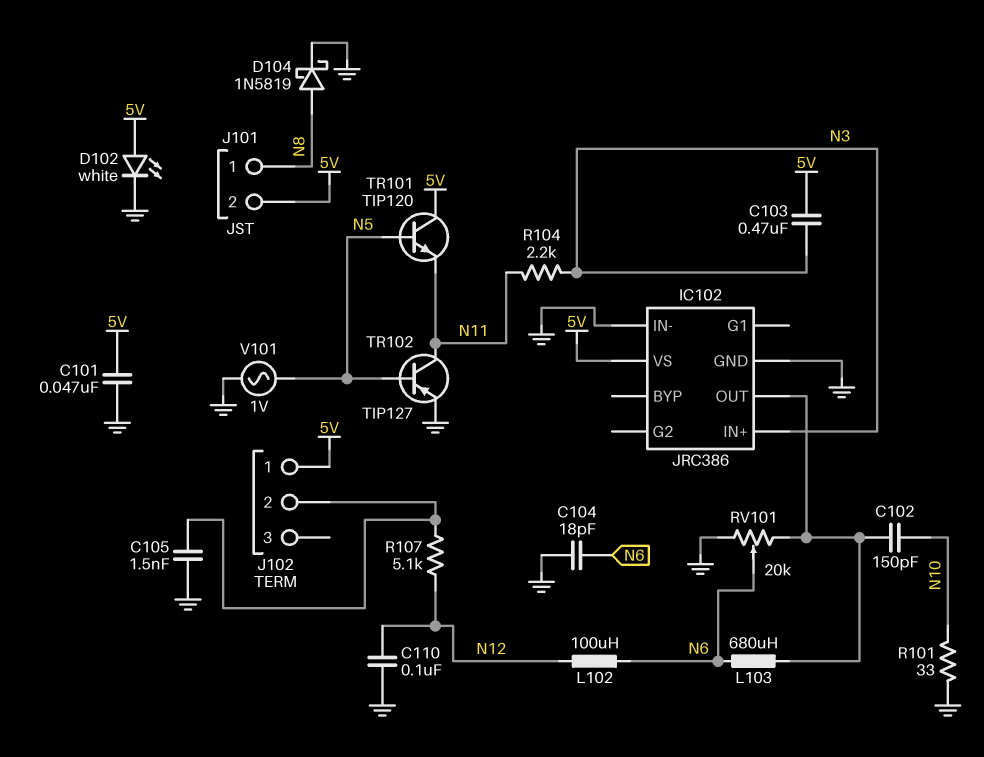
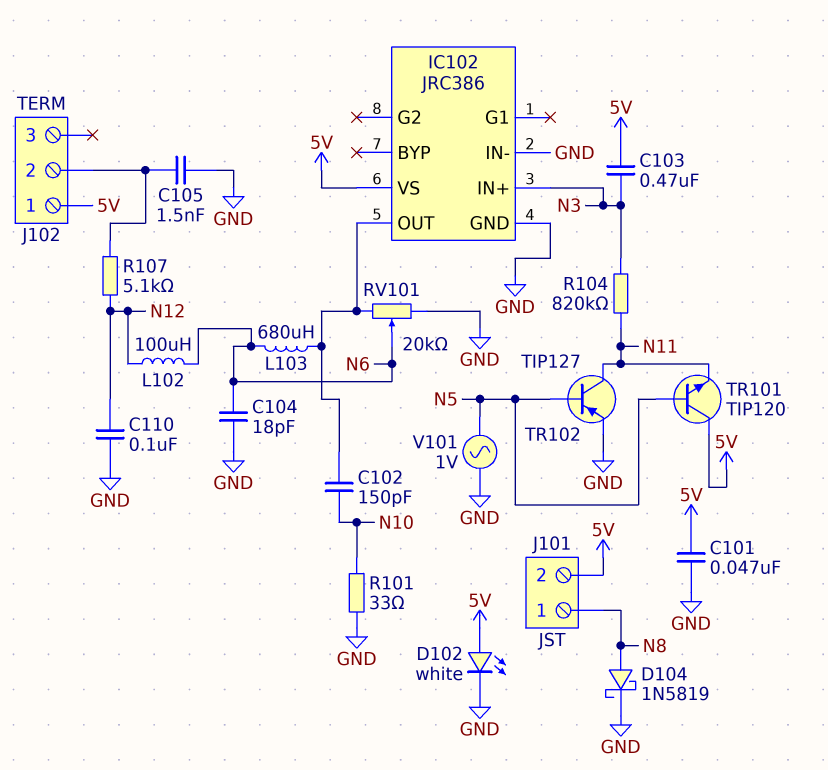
R104: 2.2k (N3, N11) -> 820k (N3, N11)

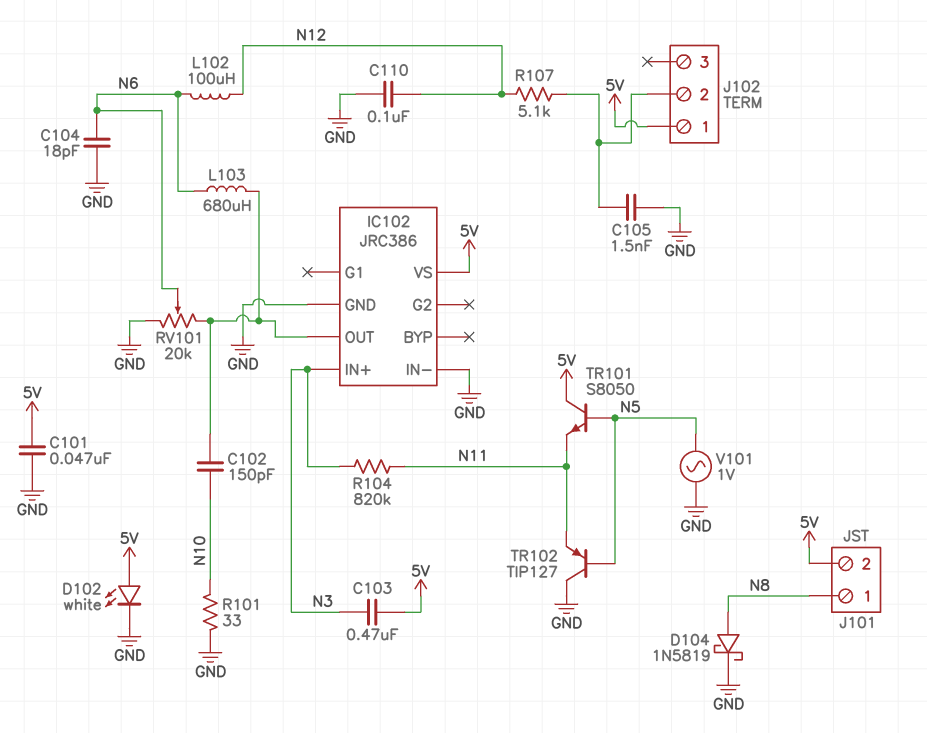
TR101: NPN TIP120 (B N5, C 5V, E N11) -> NPN S8050 (B N5, C 5V, E N11)
TR102: PNP TIP127 (B N5, C N11, E GND) -> PNP TIP127 (B N5, C GND, E N11)

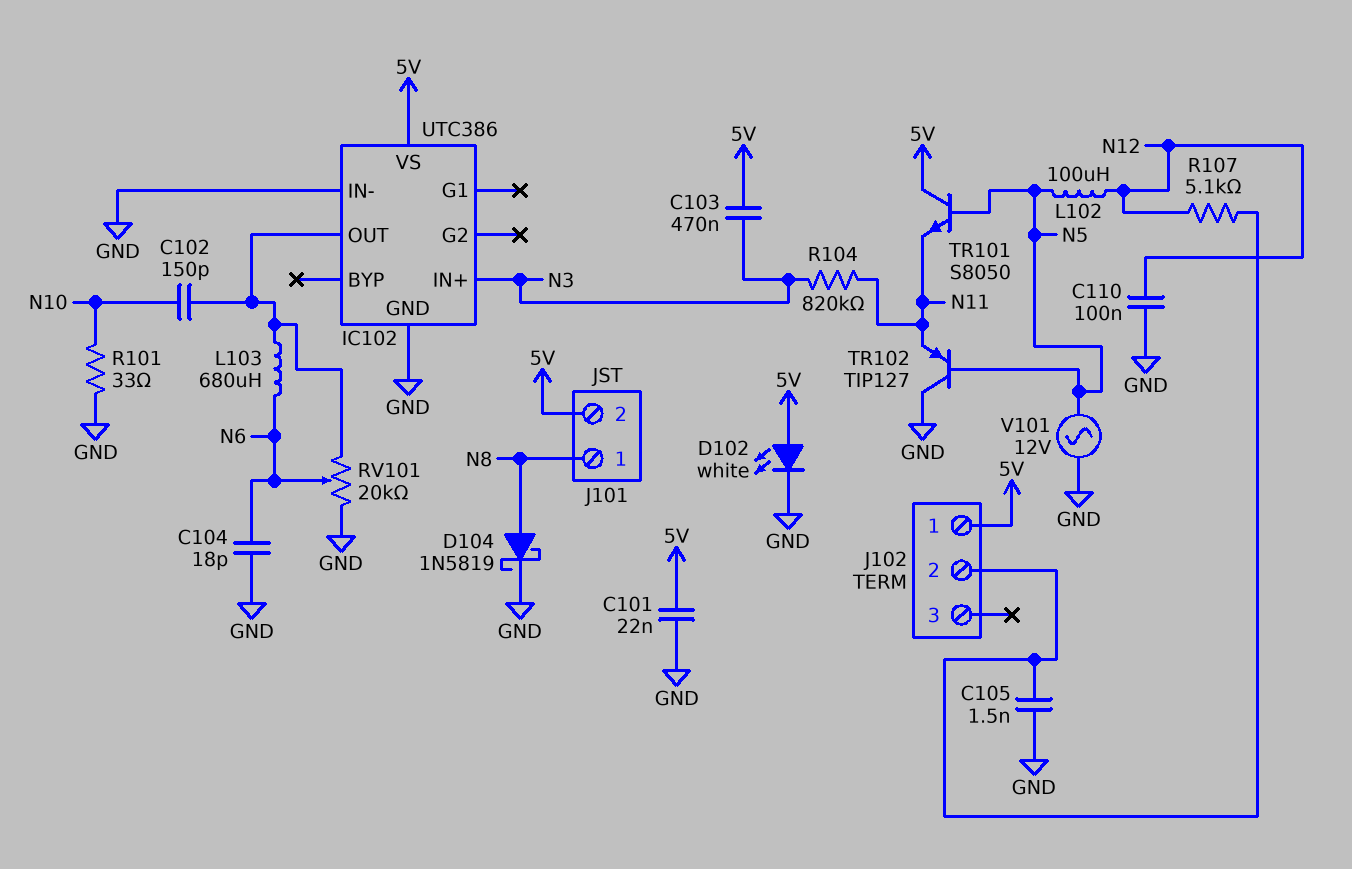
C101: 47nF (5V, GND) -> 22nF (5V, GND)
IC102: JRC386 -> UTC386
L102: 100uH (N6, N12) -> 100uH (N5, N12)
V101: AC 1V (GND, N5) -> AC 12V (GND, N5)

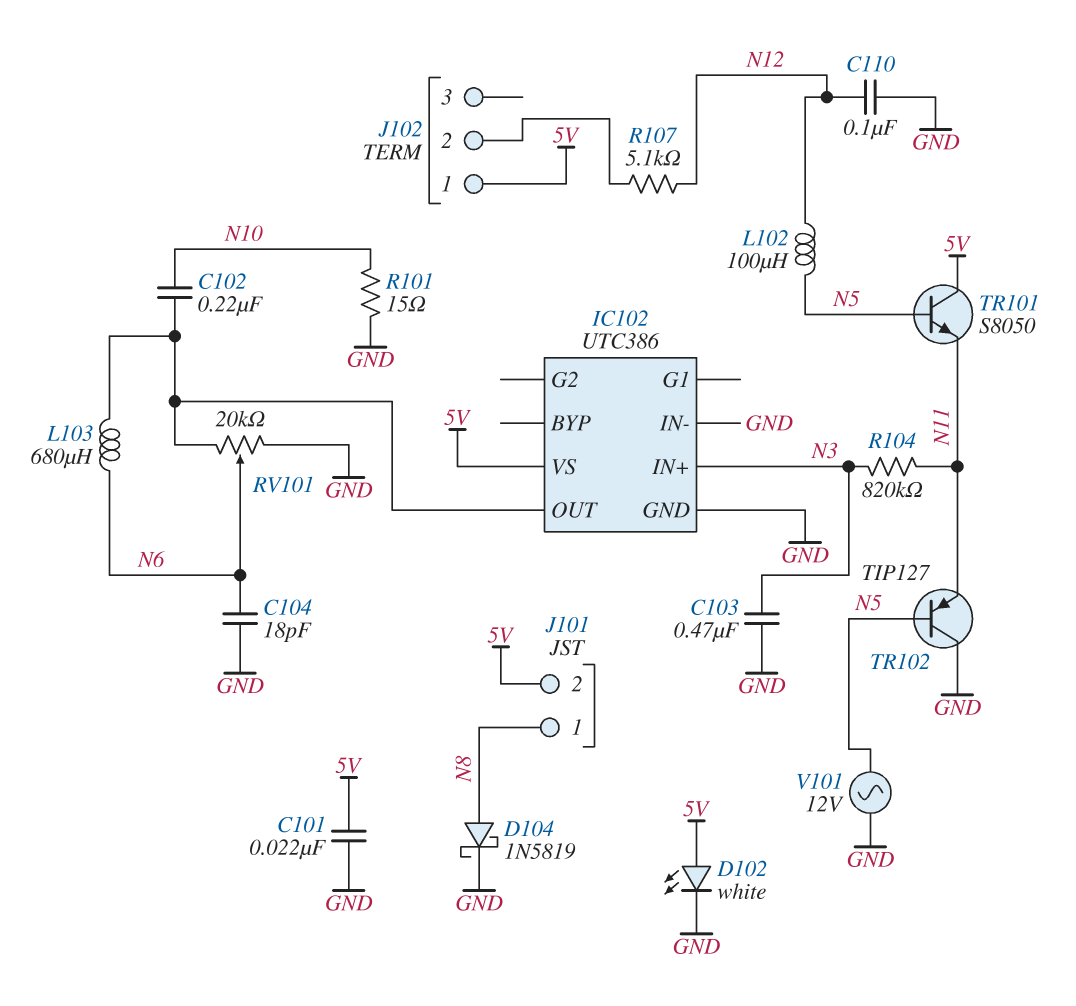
C102: 150pF (IC102/OUT, N10) -> 220nF (IC102/OUT, N10)
C103: 470nF (5V, N3) -> 470nF (GND, N3)
C105: 1.5nF (GND, J102/2) -> none
R101: 33 (GND, N10) -> 15 (GND, N10)

